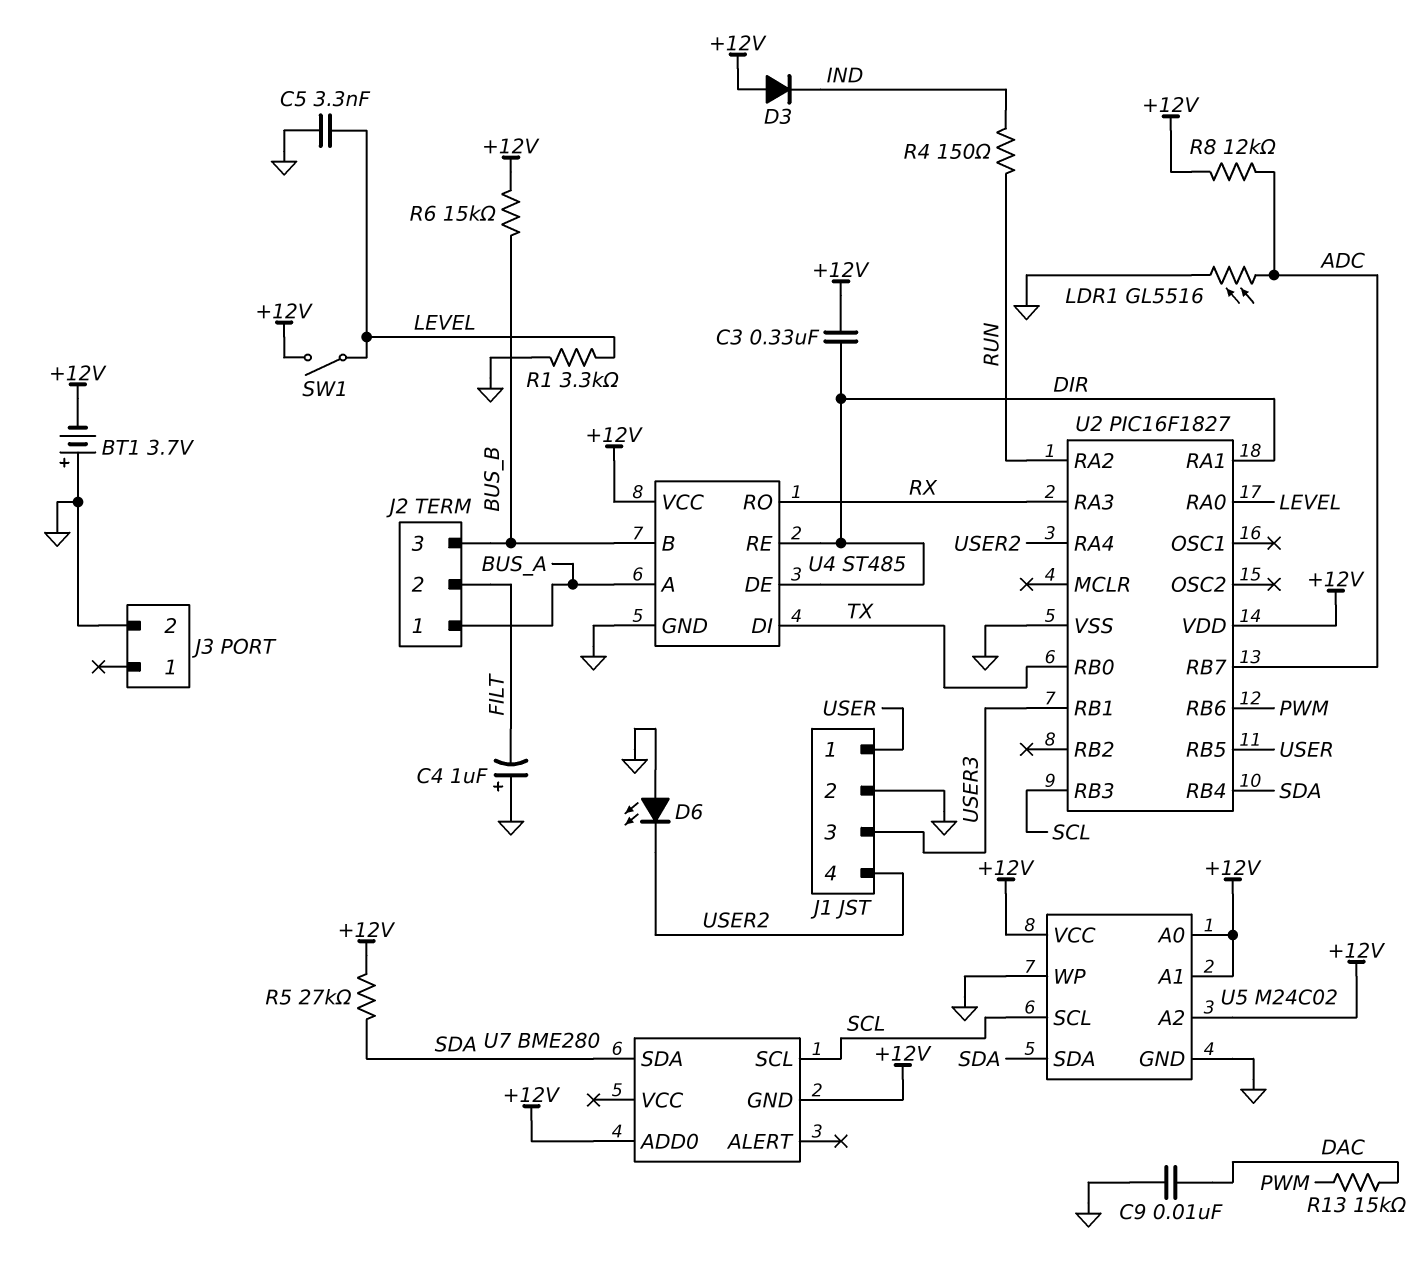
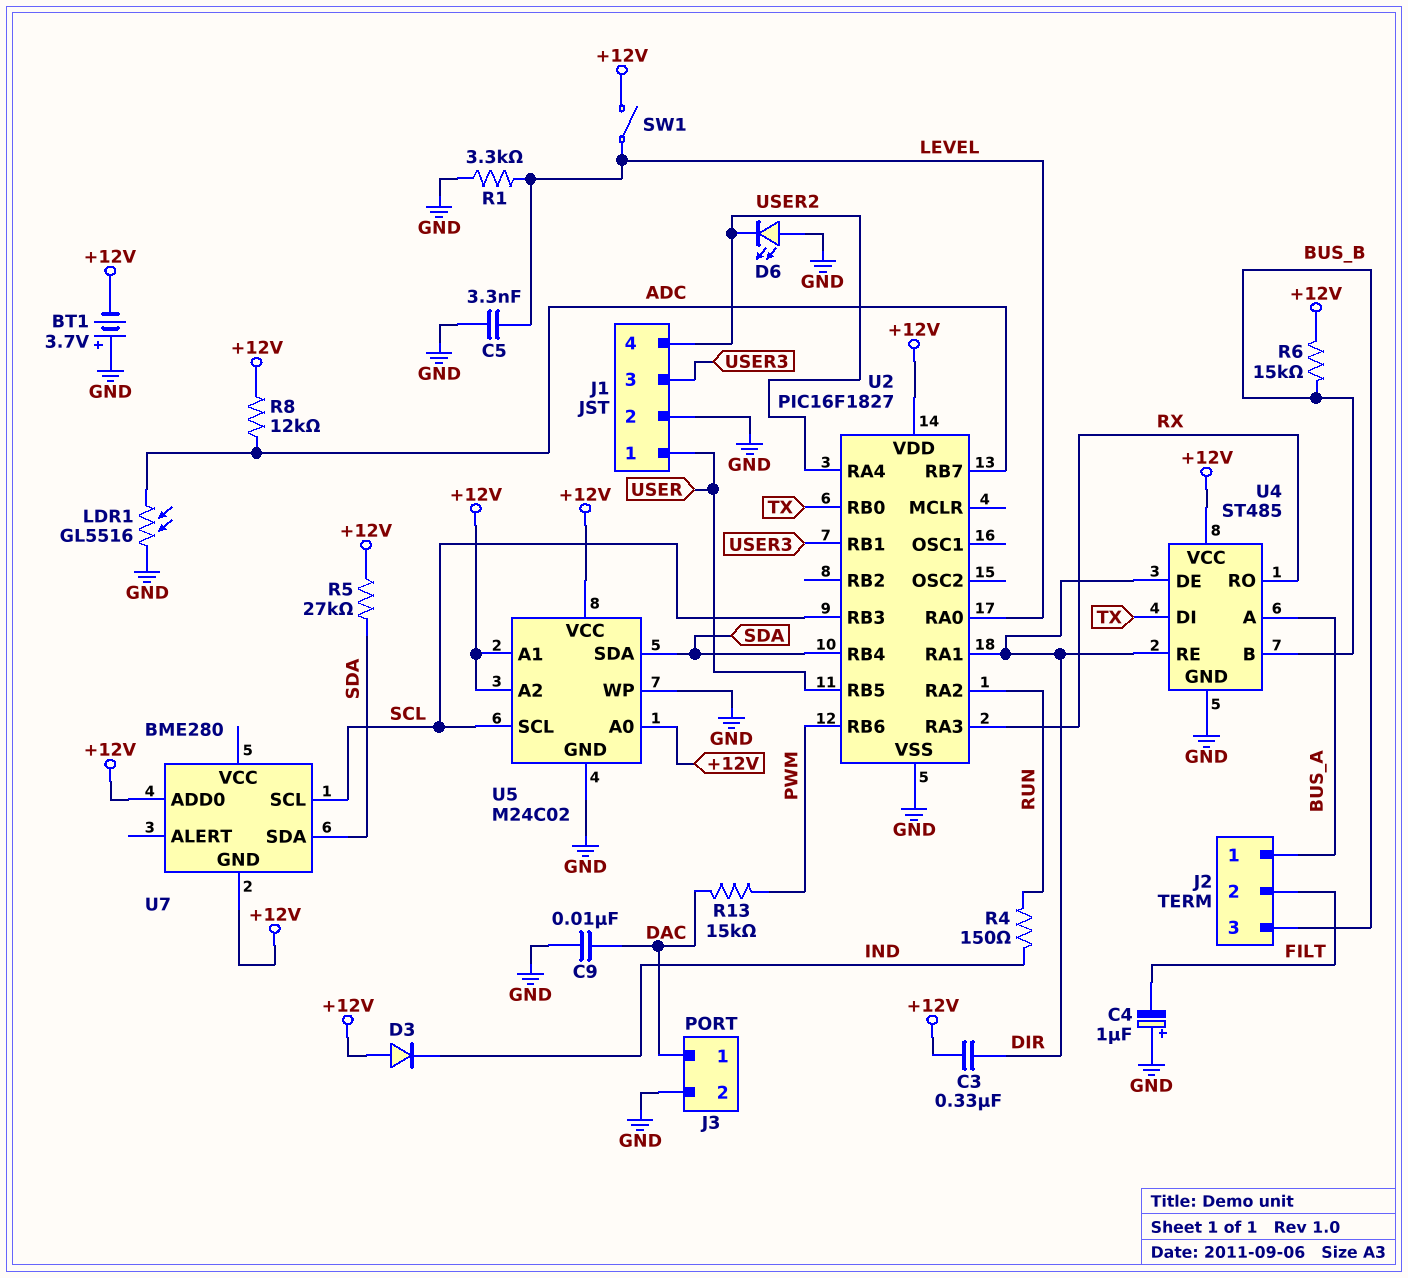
J3 pin 1: none -> DAC

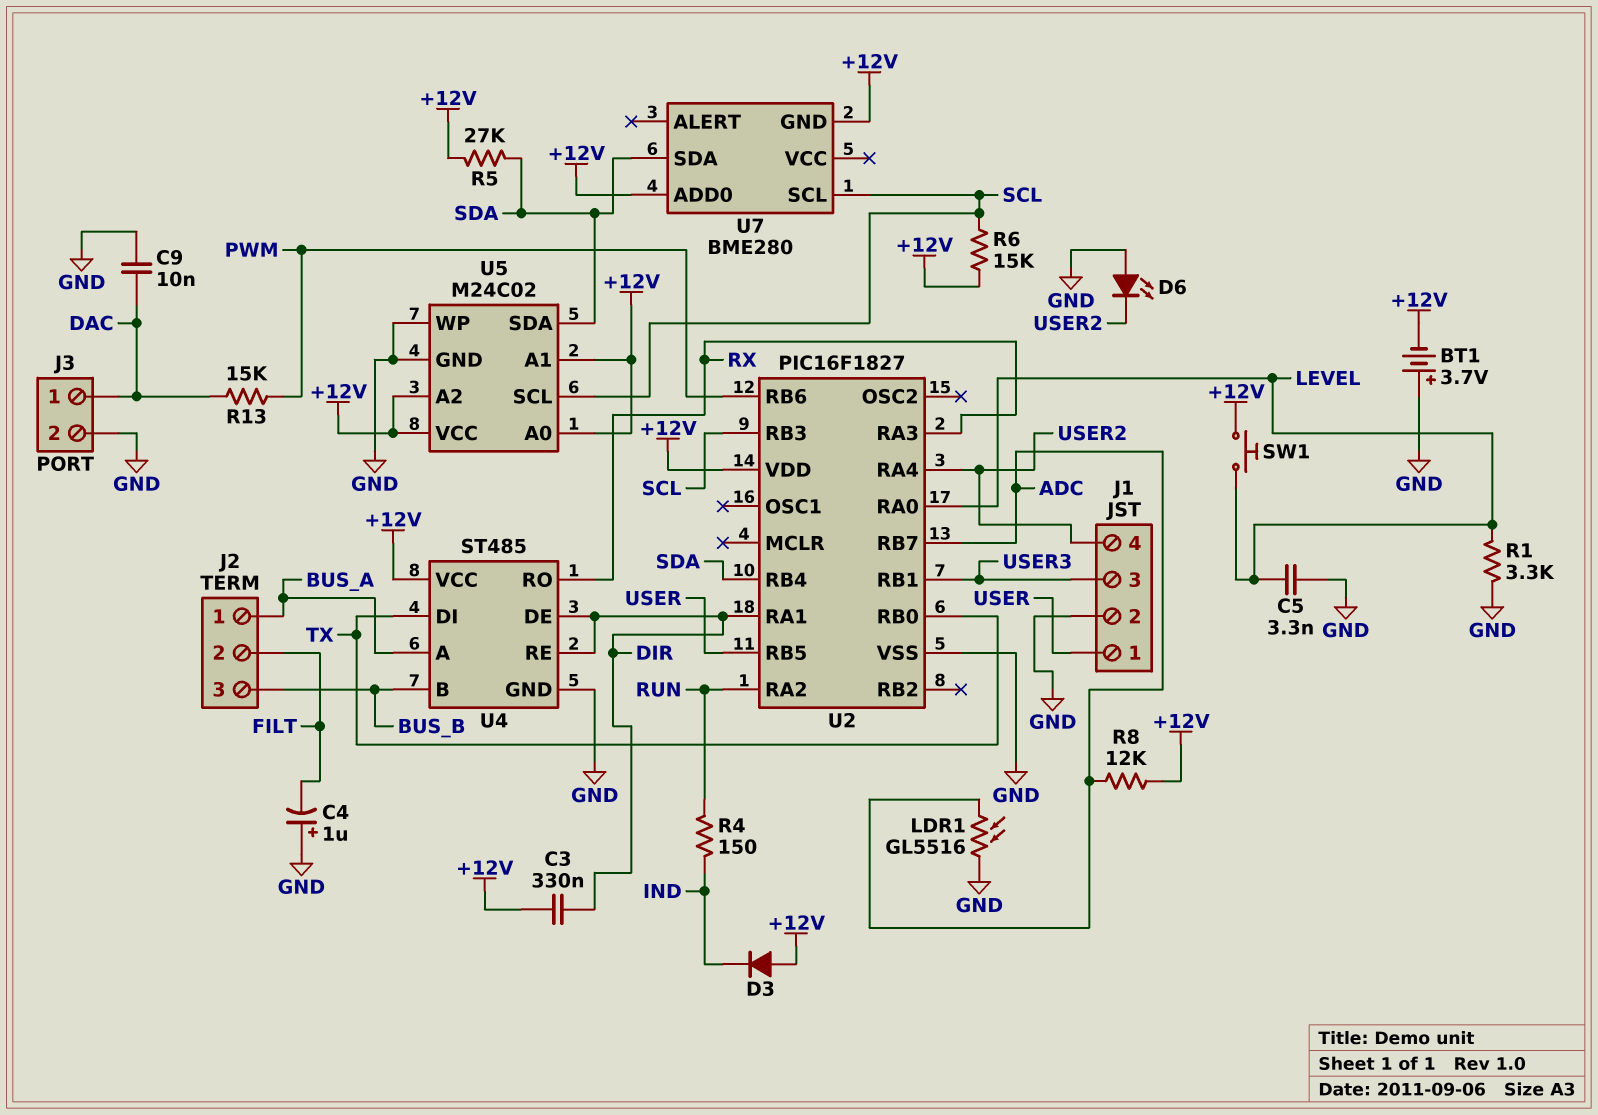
R6: 15k (+12V, BUS_B) -> 15k (+12V, SCL)
SW1: switch (+12V, LEVEL) -> button (+12V, LEVEL)

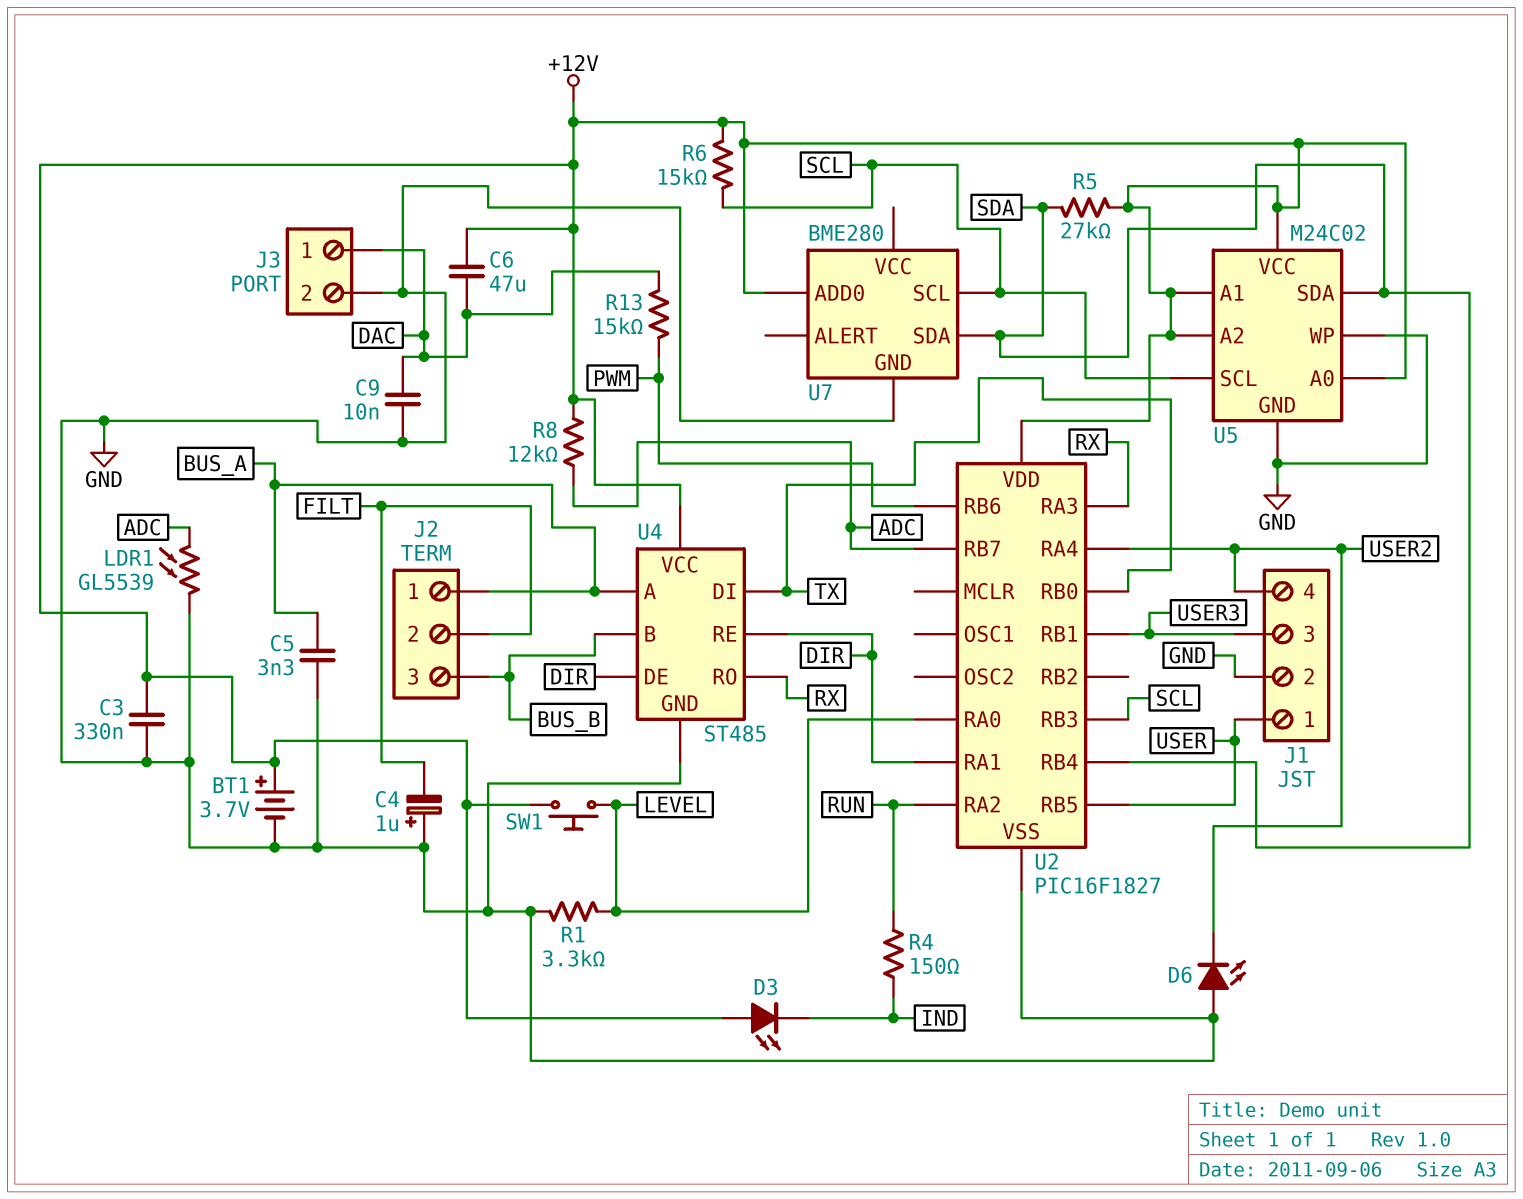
BT1: 3.7V (plus GND, minus +12V) -> 3.7V (plus +12V, minus GND)
C3: 330nF (+12V, DIR) -> 330nF (+12V, GND)
C5: 3.3nF (GND, LEVEL) -> 3.3nF (BUS_A, GND)
C6: none -> 47uF (+12V, DAC)
D3: diode (A +12V, K IND) -> LED (A +12V, K IND)
LDR1: GL5516 (ADC, GND) -> GL5539 (ADC, GND)
U7 pin GND: +12V -> GND

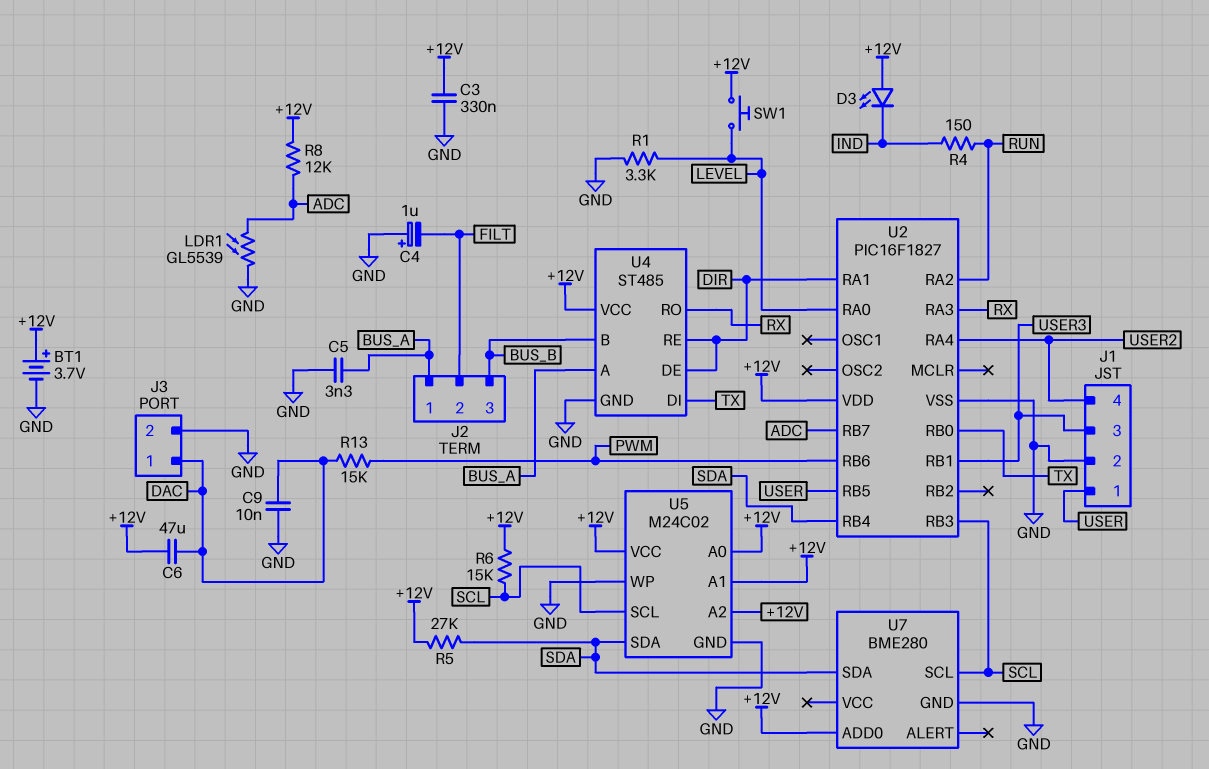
D6: LED (A GND, K USER2) -> none

